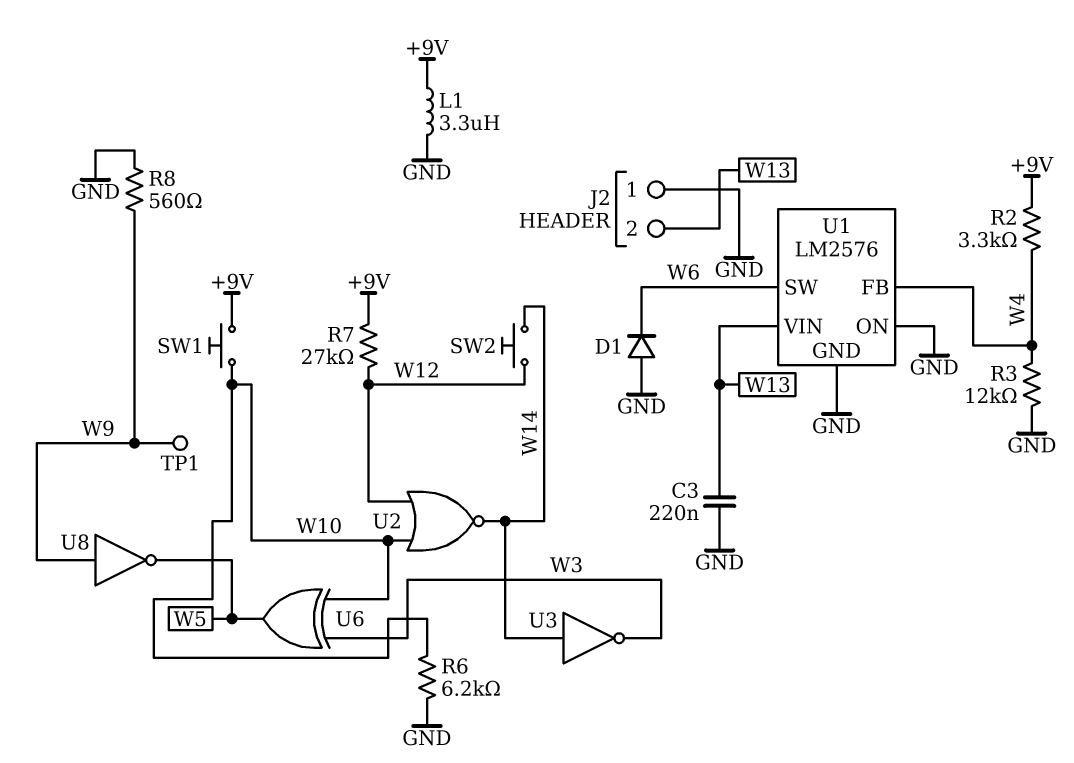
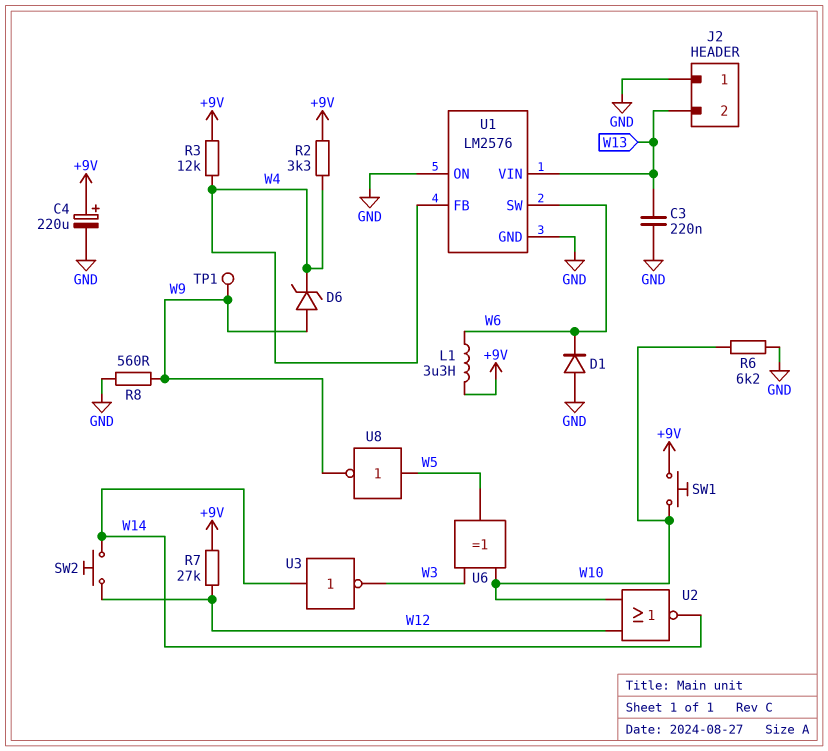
C4: none -> 220uF (plus +9V, minus GND)
D6: none -> zener (A W9, K W4)
L1: 3.3uH (+9V, GND) -> 3.3uH (+9V, W6)
R3: 12k (GND, W4) -> 12k (+9V, W4)
U8: NOT (in W9, out W5) -> NOT (in W5, out W9)

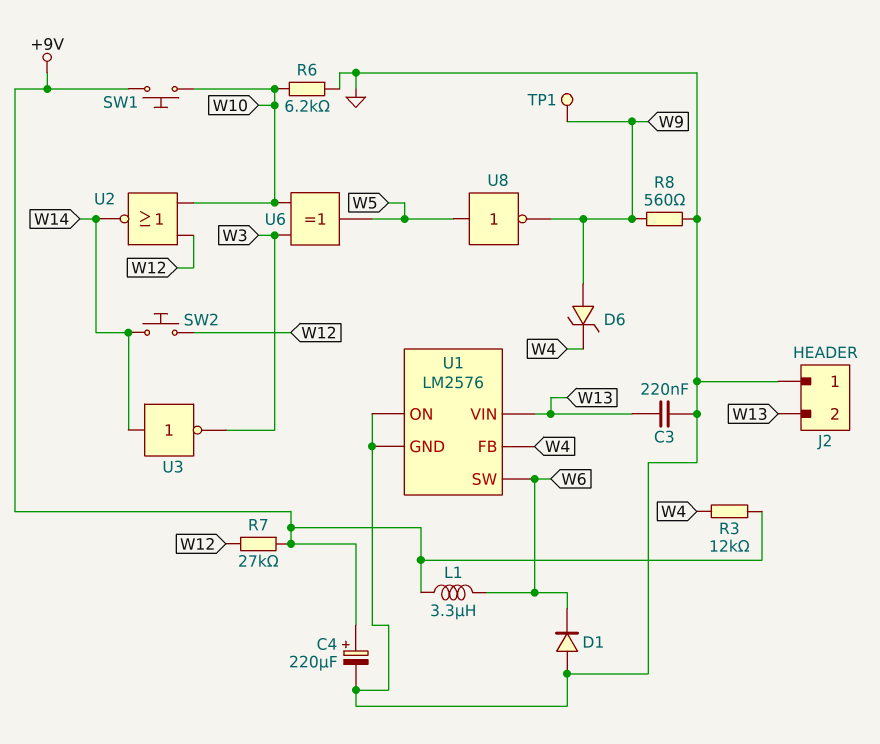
R2: 3.3k (+9V, W4) -> none

